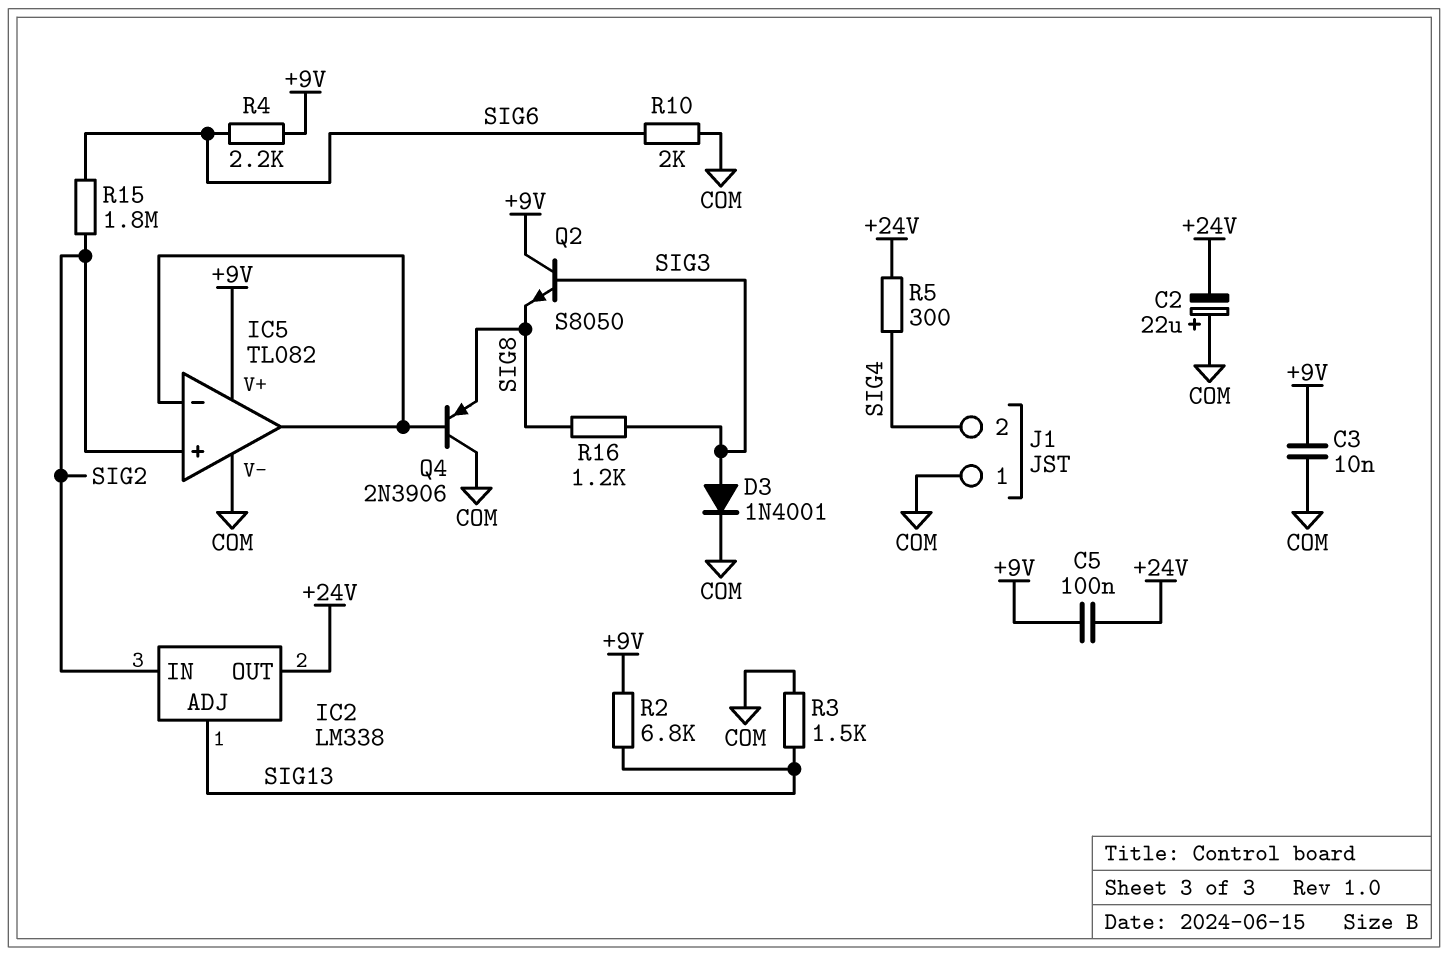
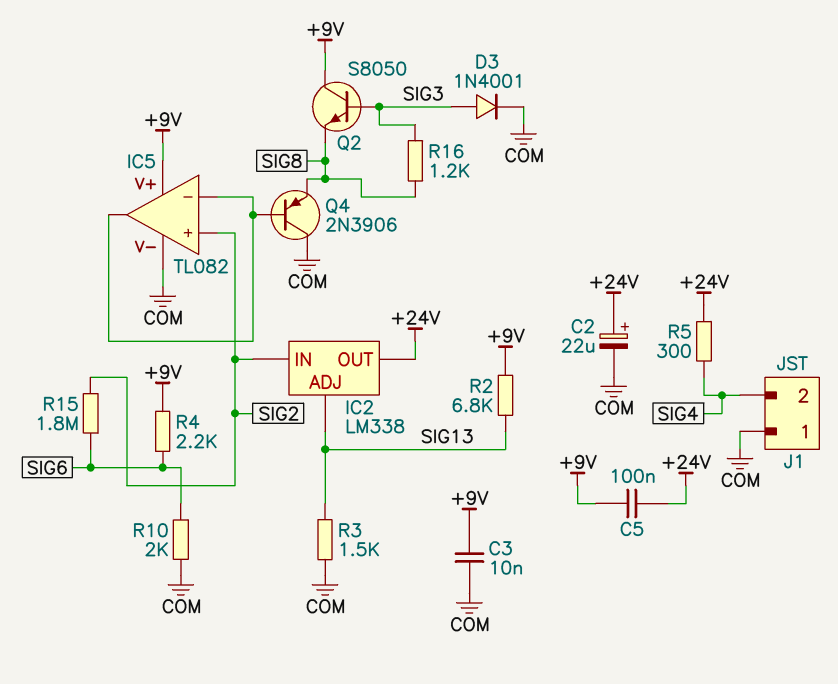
C2: 22uF (plus COM, minus +24V) -> 22uF (plus +24V, minus COM)

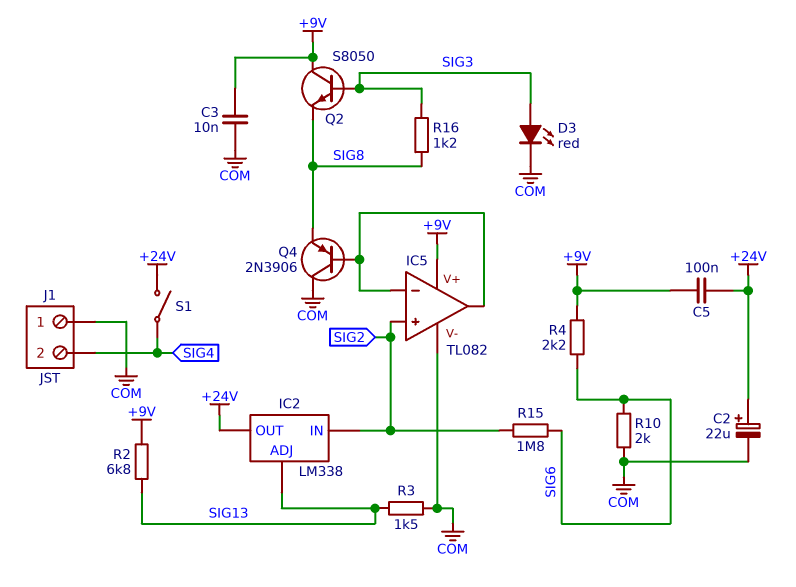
D3: diode 1N4001 (A SIG3, K COM) -> LED red (A SIG3, K COM)
R5: 300 (+24V, SIG4) -> none
S1: none -> switch (+24V, SIG4)

